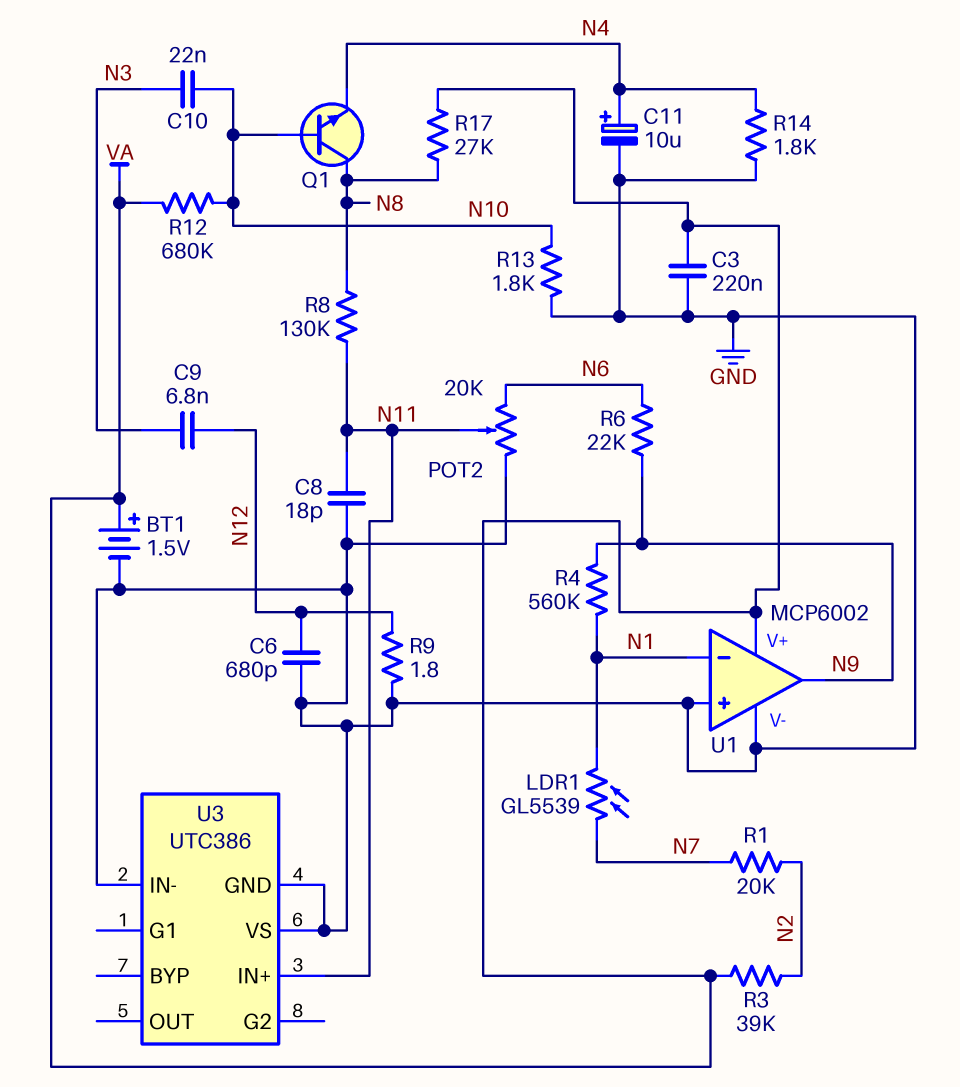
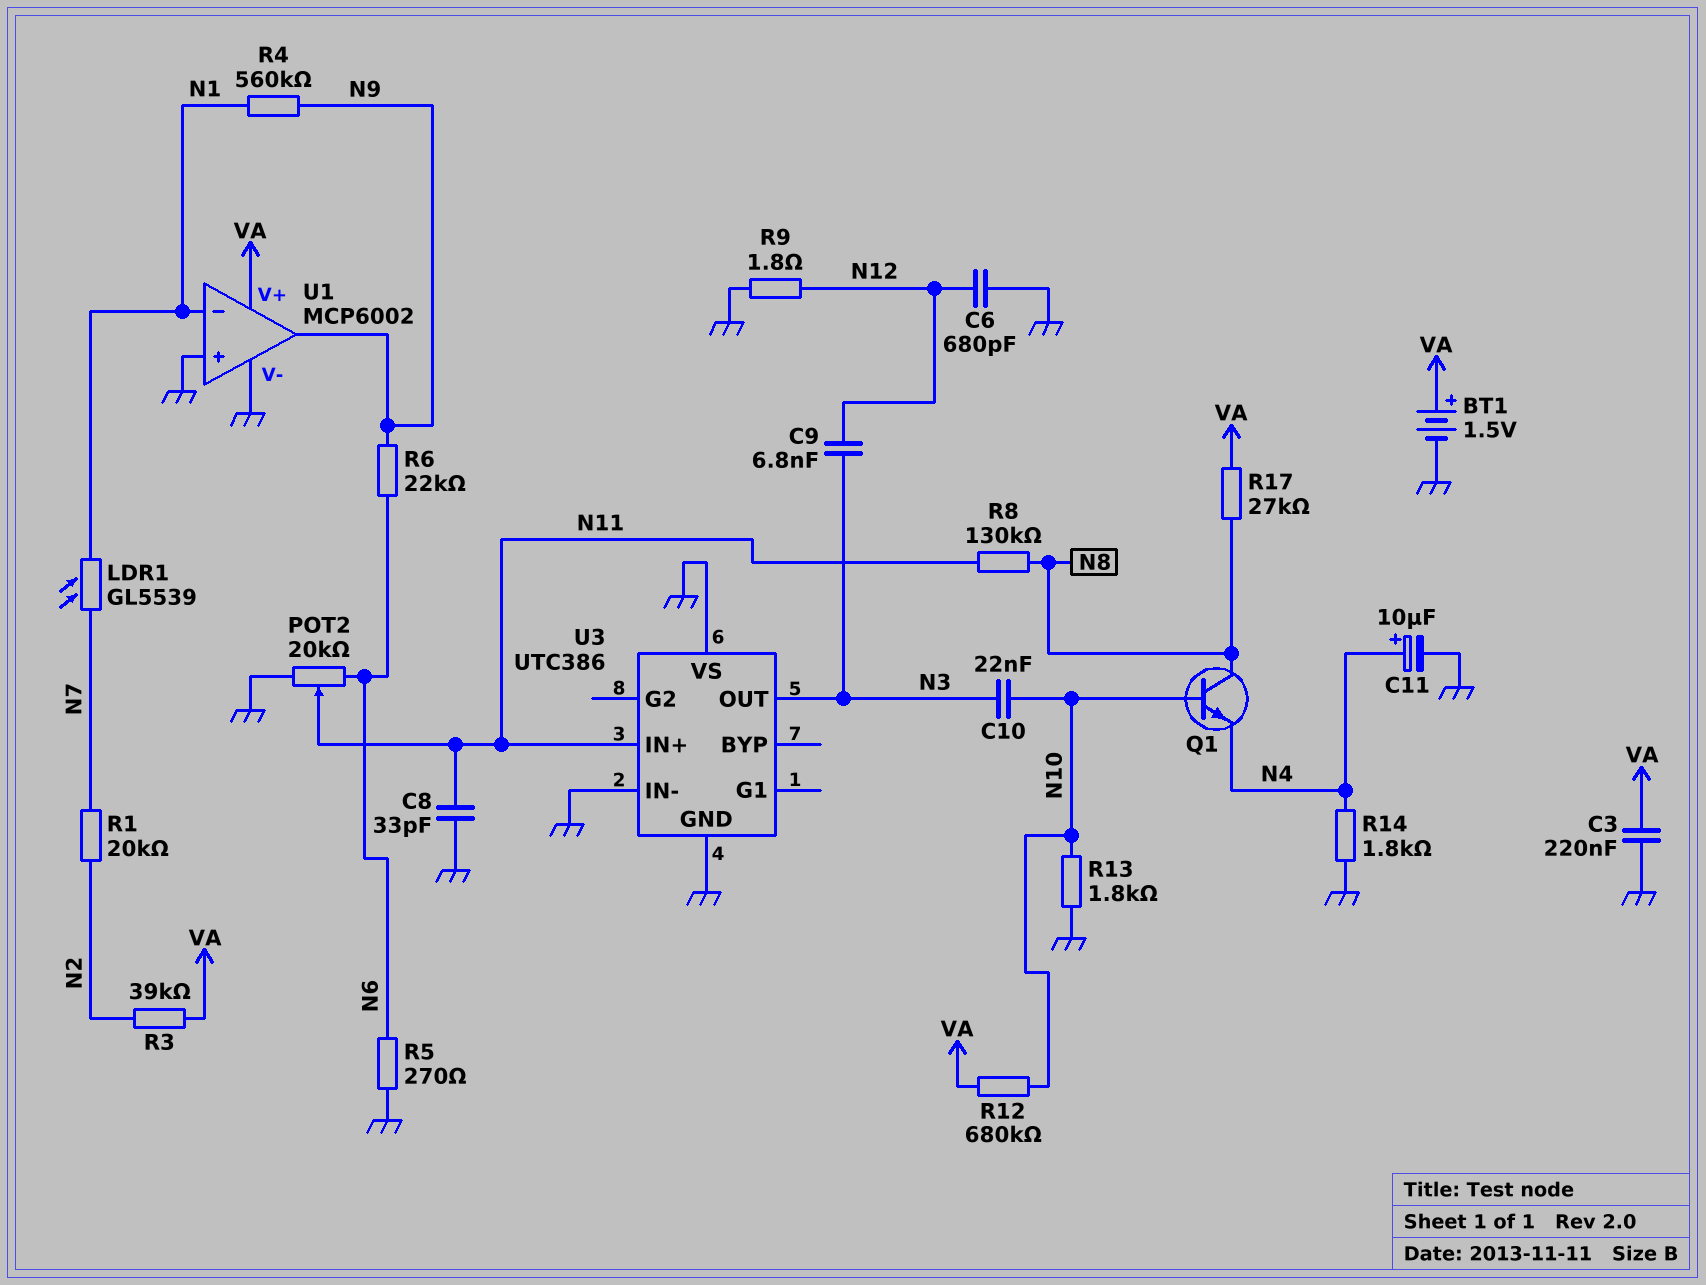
C8: 18pF (GND, N11) -> 33pF (GND, N11)
R5: none -> 270 (GND, N6)
U3 pin OUT: none -> N3

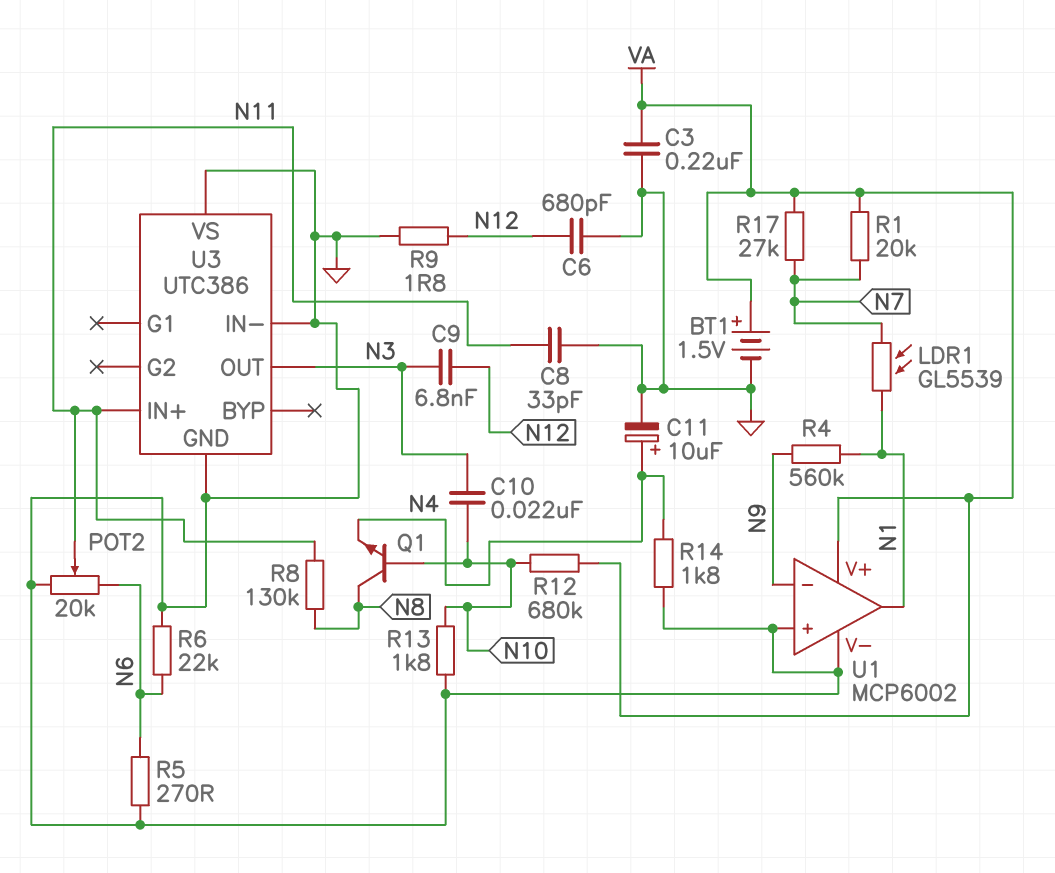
R1: 20k (N2, N7) -> 20k (N7, VA)
R3: 39k (N2, VA) -> none
R6: 22k (N6, N9) -> 22k (GND, N6)
R17: 27k (N8, VA) -> 27k (N7, VA)
U1 pin in-: N1 -> N9
U1 pin out: N9 -> N1

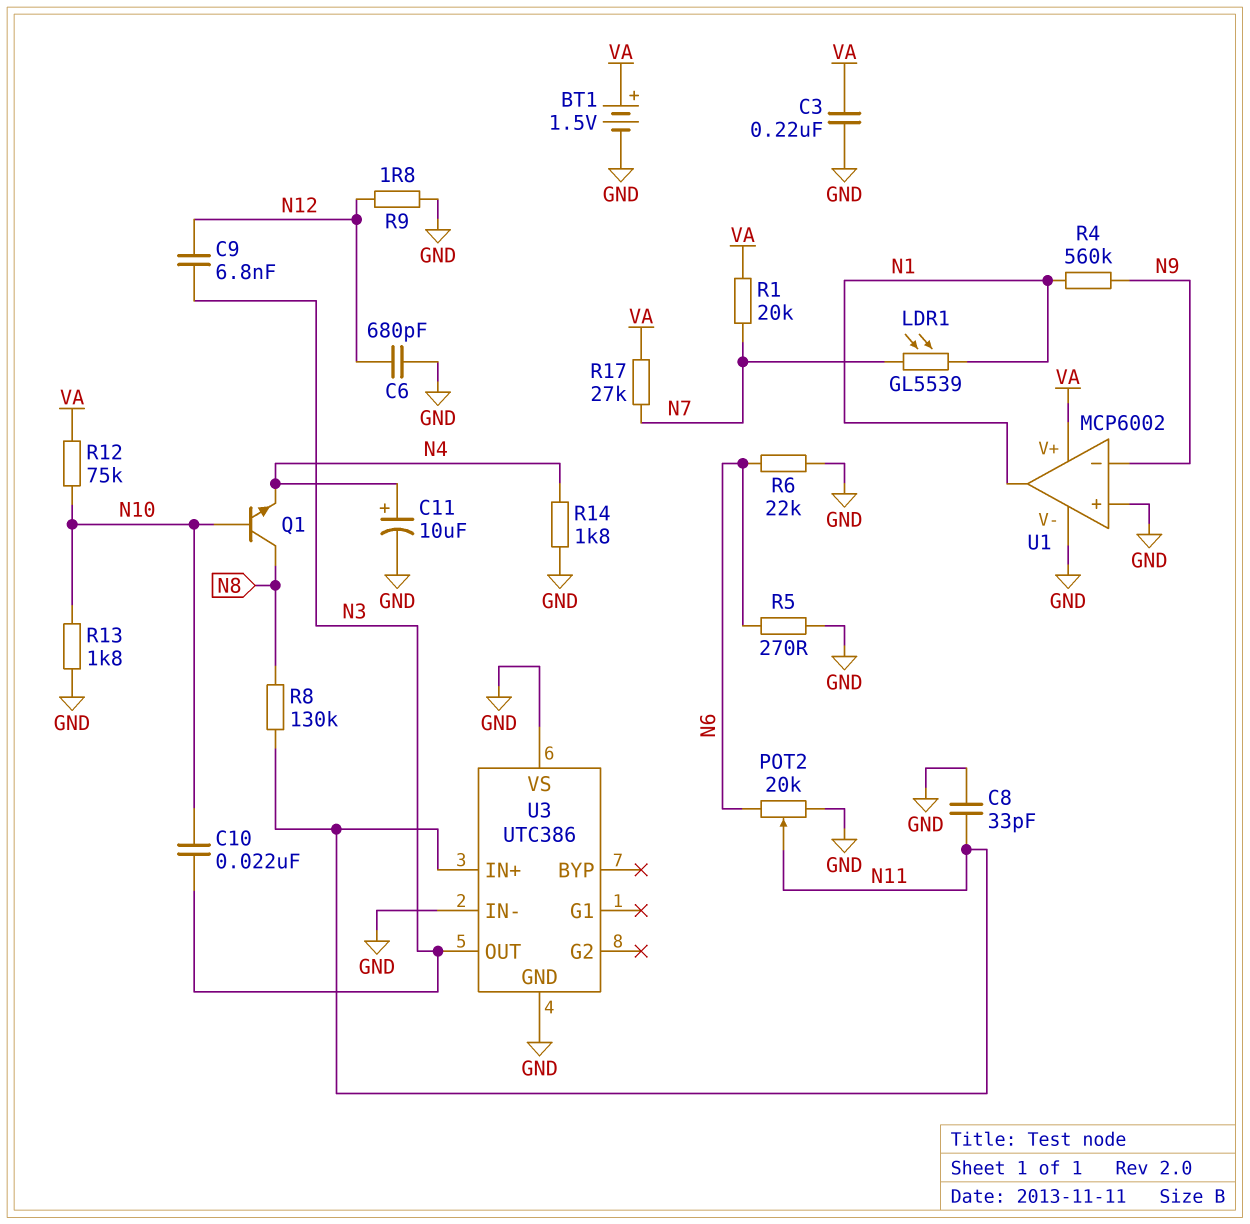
R12: 680k (N10, VA) -> 75k (N10, VA)

